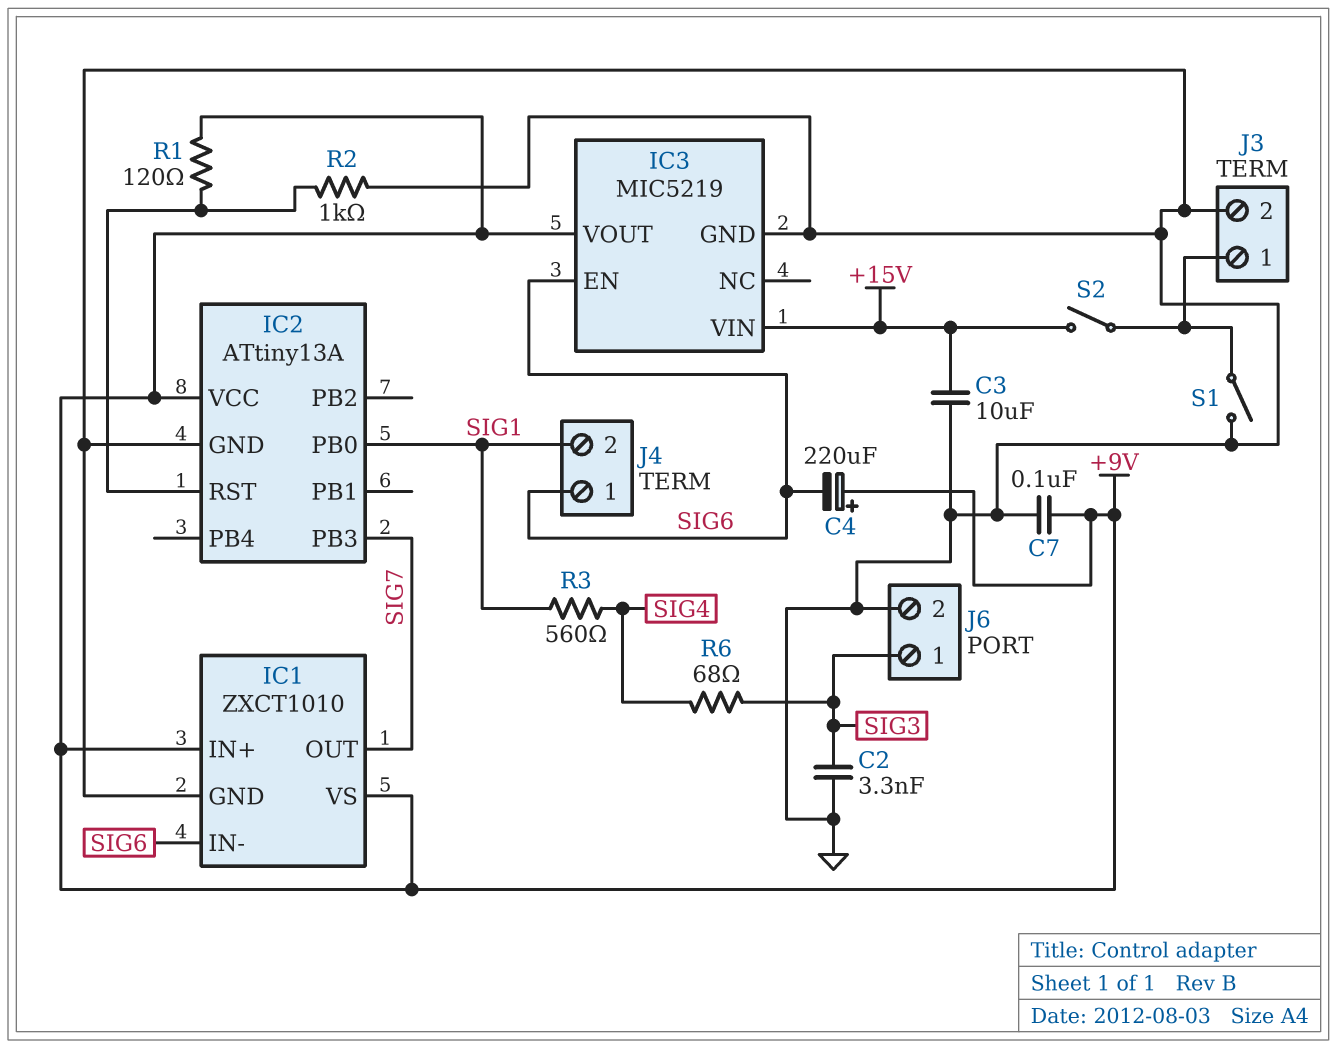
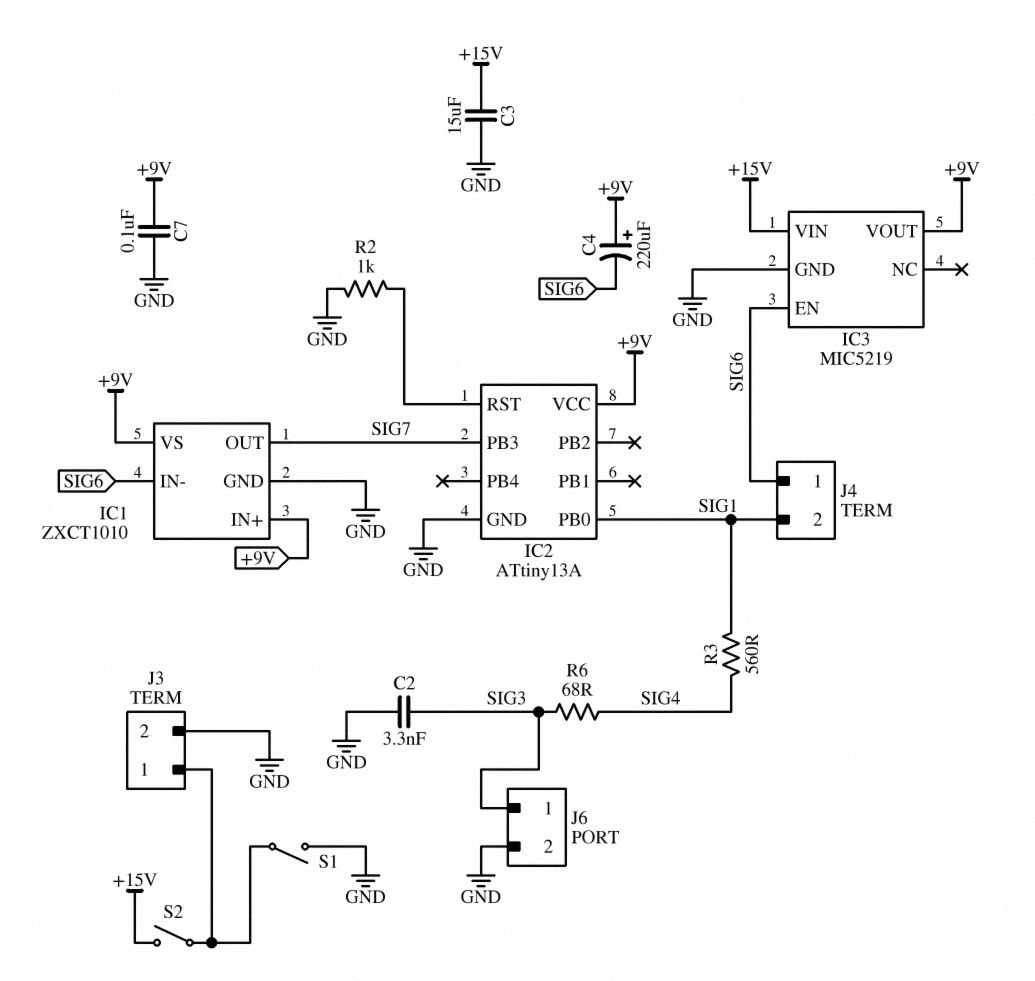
C3: 10uF (+15V, GND) -> 15uF (+15V, GND)
R1: 120 (+9V, IC2/RST) -> none

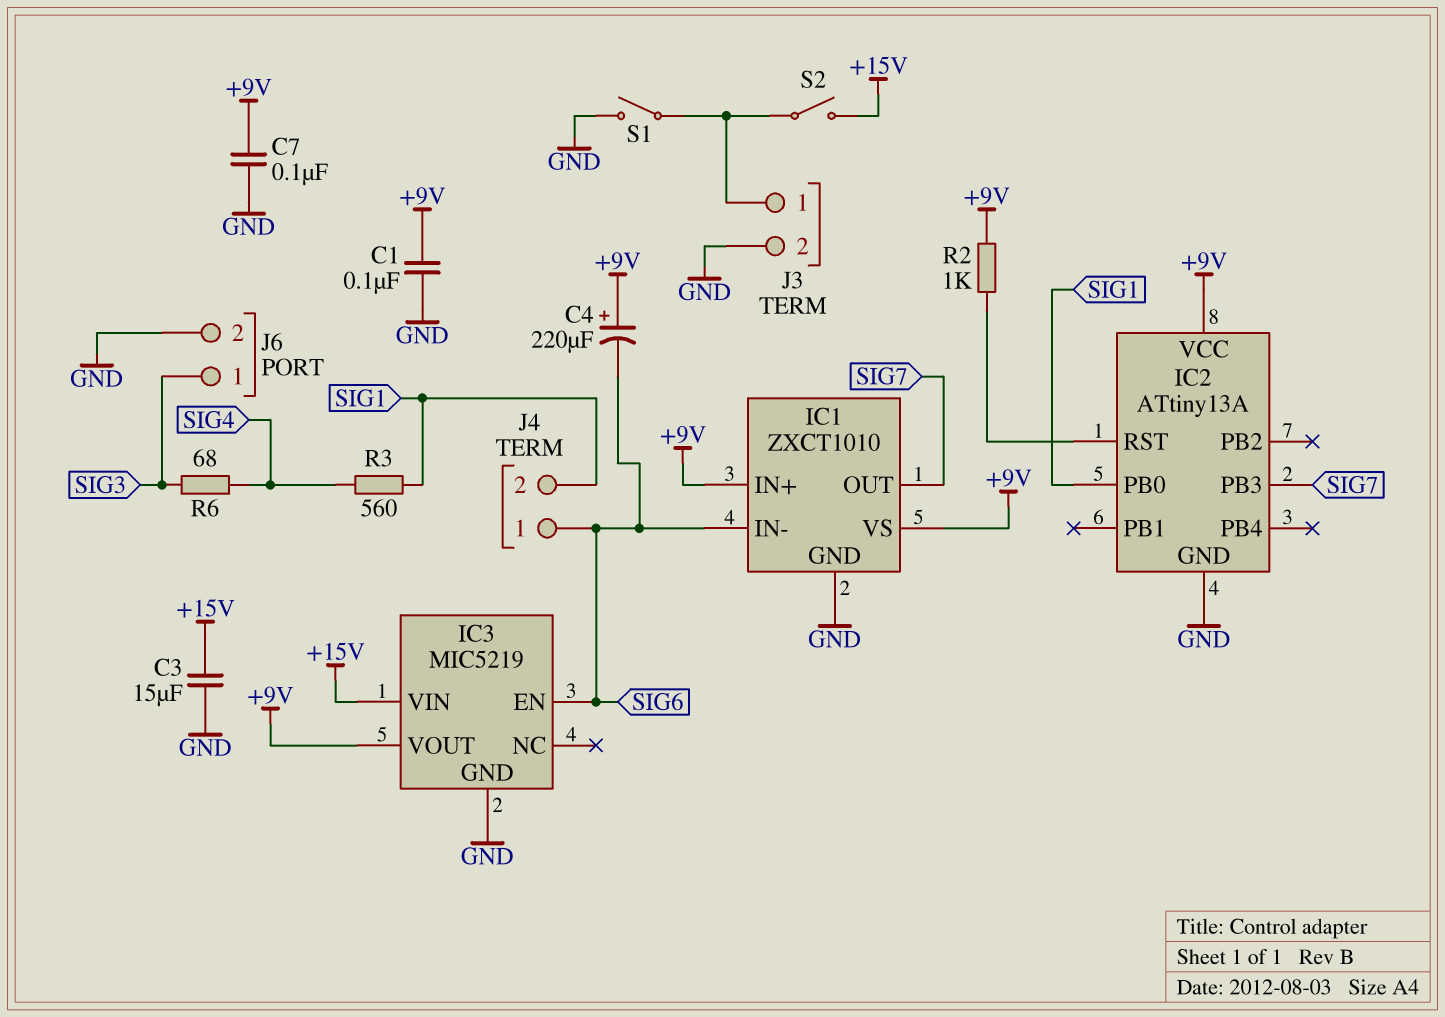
C1: none -> 100nF (+9V, GND)
C2: 3.3nF (GND, SIG3) -> none
R2: 1k (GND, IC2/RST) -> 1k (+9V, IC2/RST)

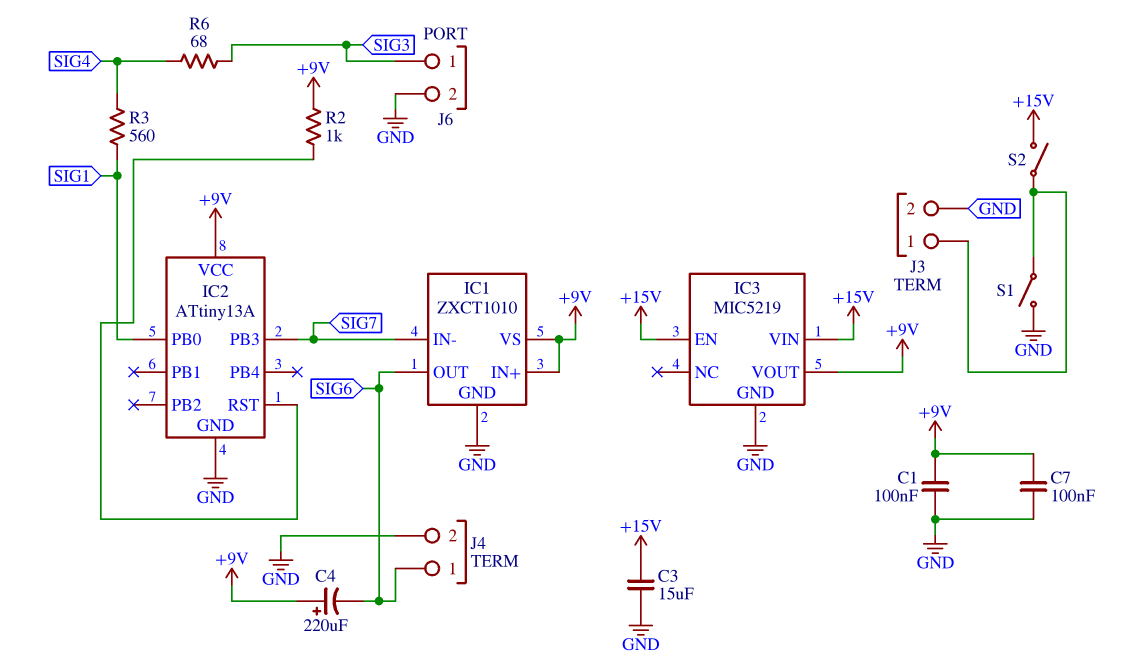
IC1 pin IN-: SIG6 -> SIG7
IC1 pin OUT: SIG7 -> SIG6
IC3 pin EN: SIG6 -> +15V
J4 pin 2: SIG1 -> GND

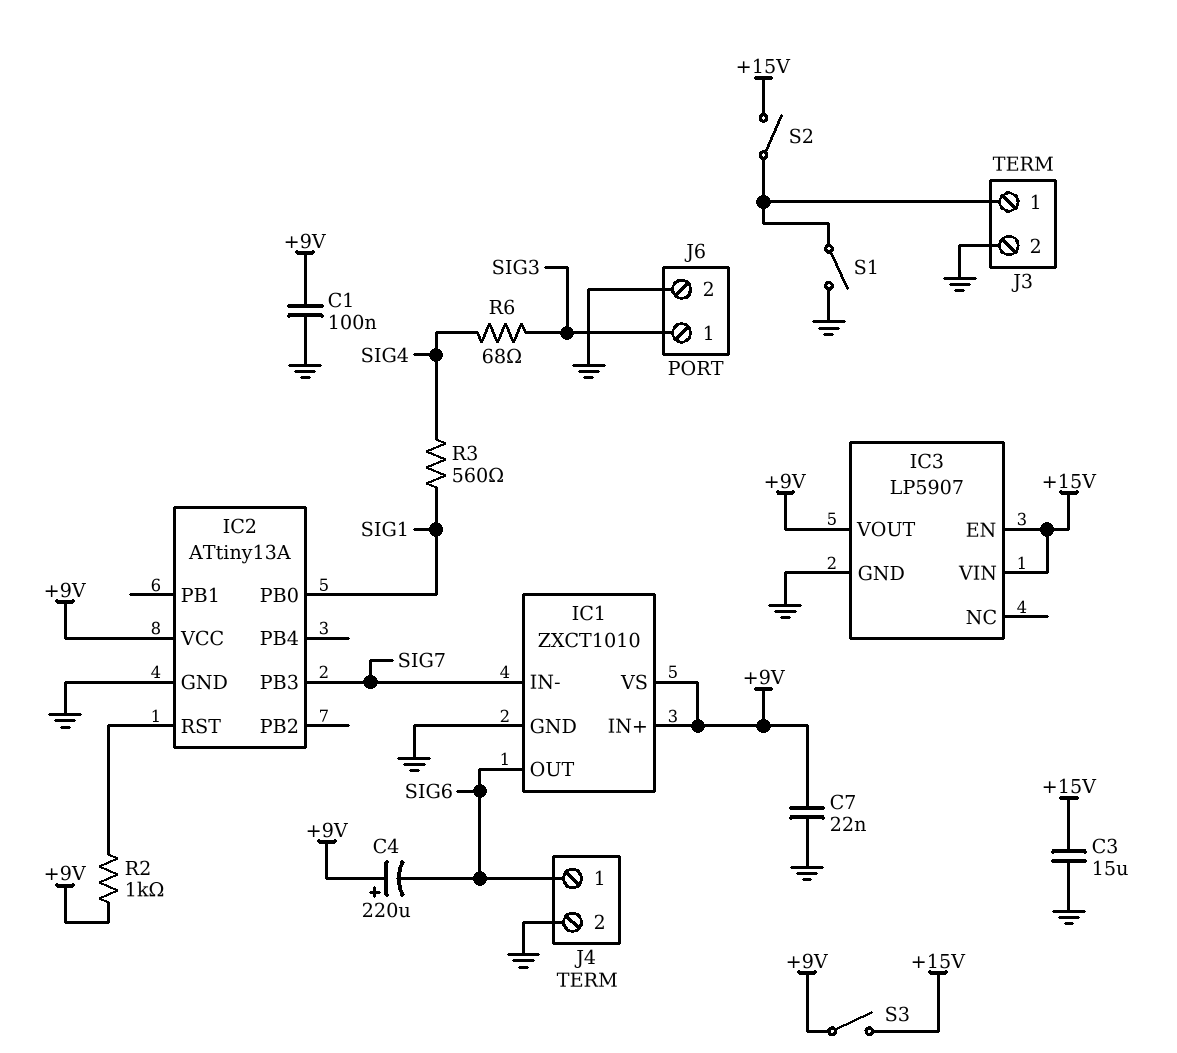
C7: 100nF (+9V, GND) -> 22nF (+9V, GND)
IC3: MIC5219 -> LP5907
S3: none -> switch (+9V, +15V)

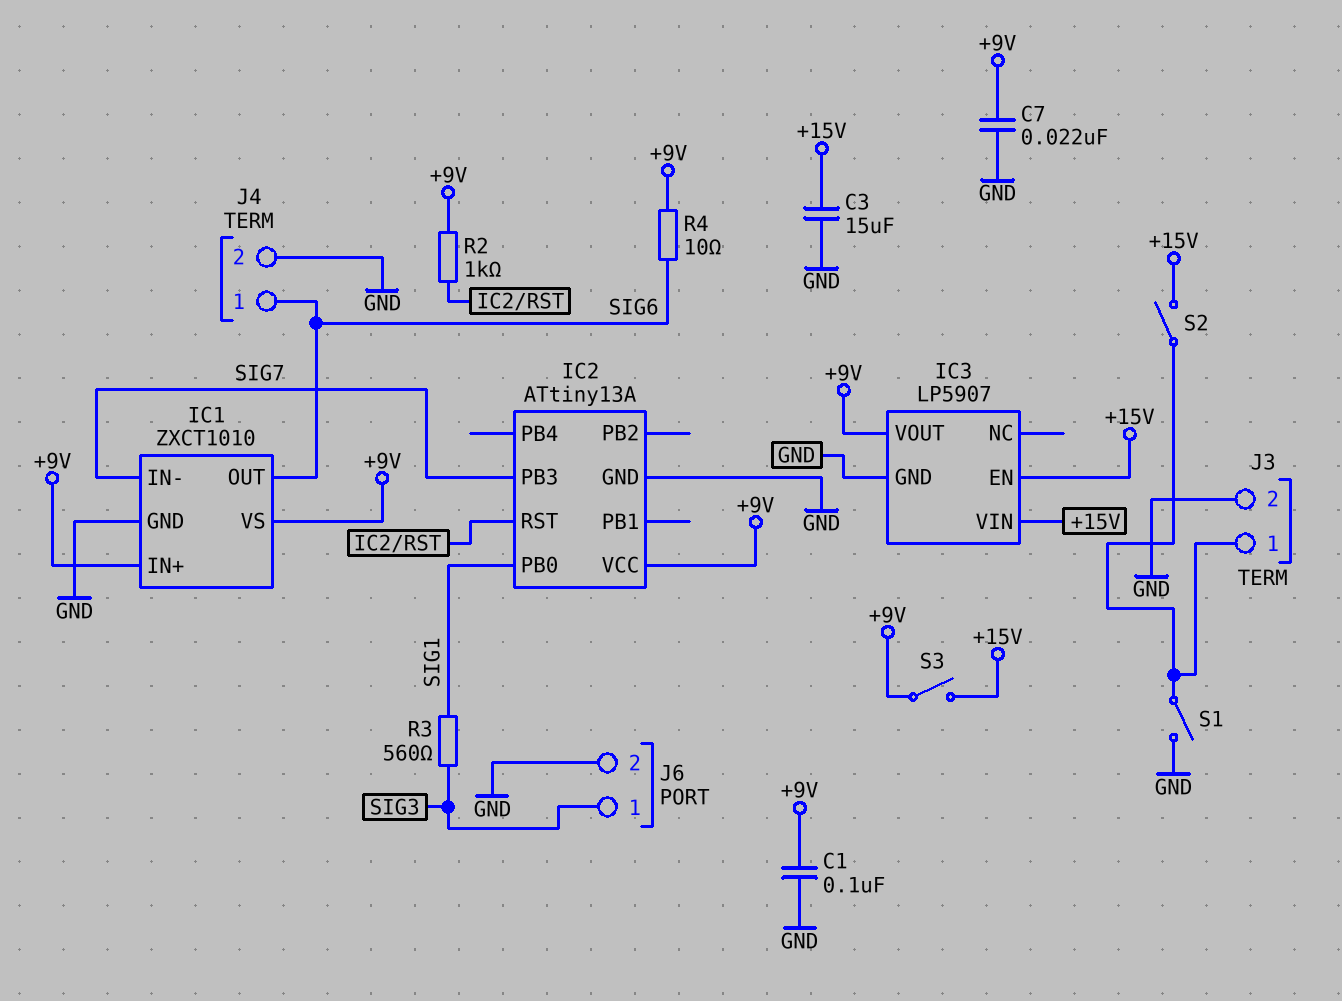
C4: 220uF (plus +9V, minus SIG6) -> none
R3: 560 (SIG1, SIG4) -> 560 (SIG1, SIG3)
R4: none -> 10 (+9V, SIG6)
R6: 68 (SIG3, SIG4) -> none

